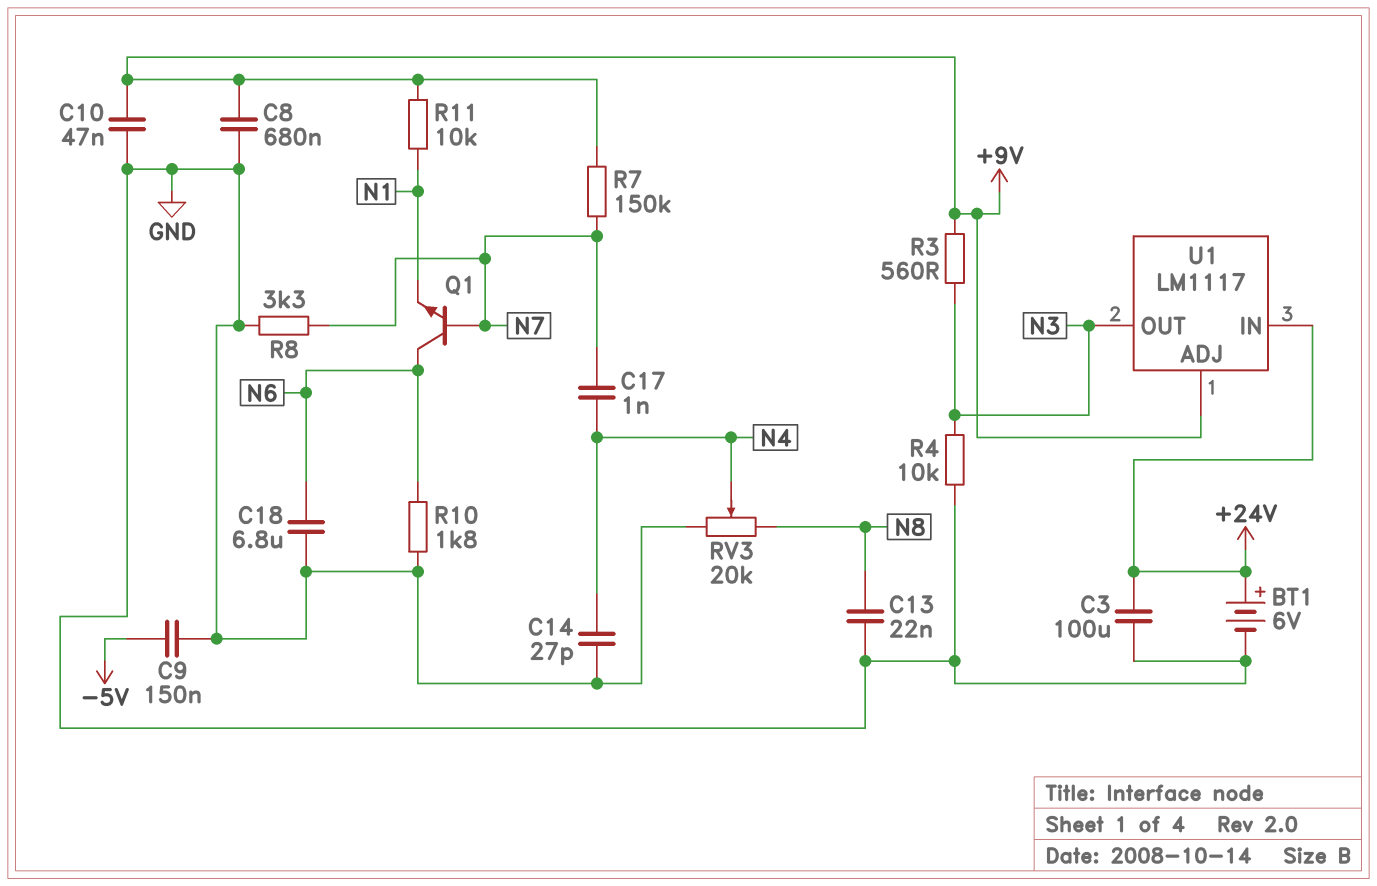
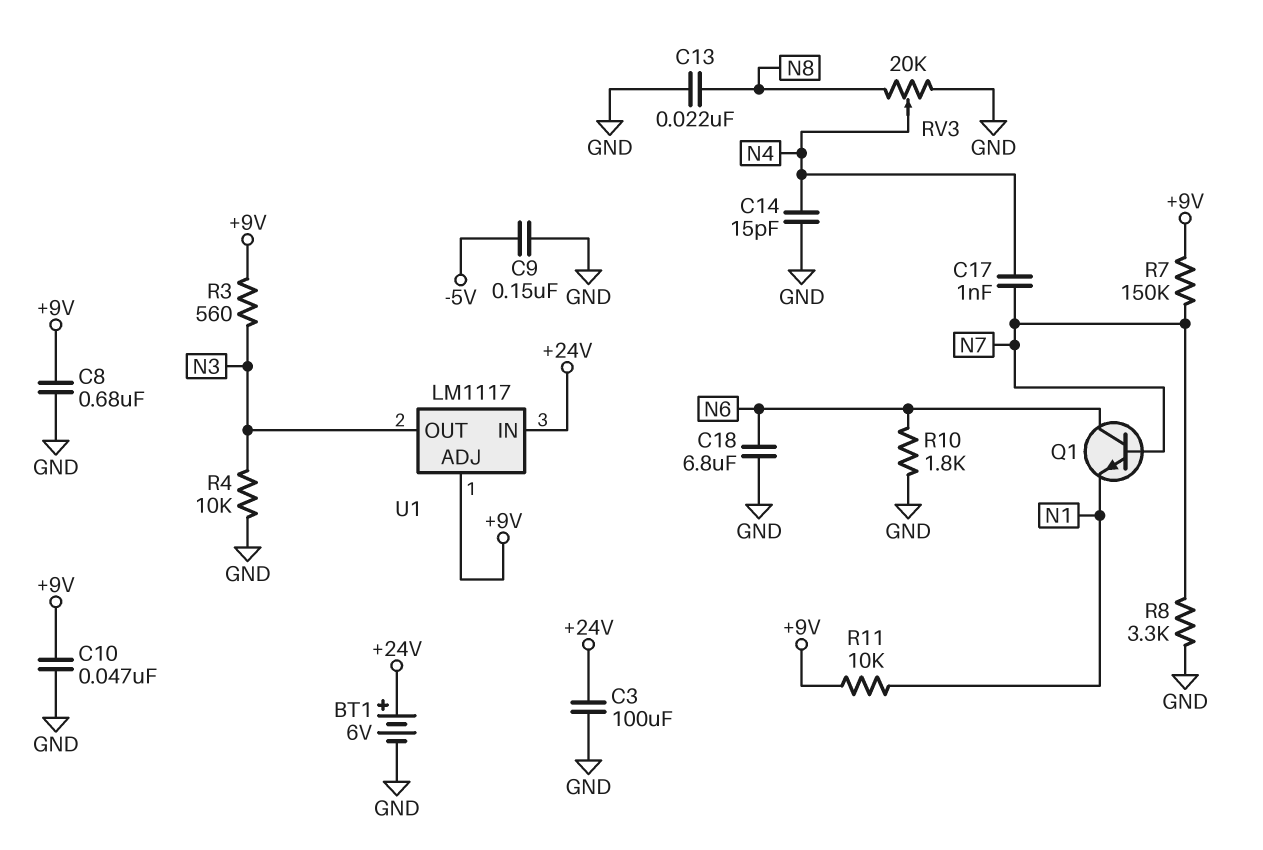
C14: 27pF (GND, N4) -> 15pF (GND, N4)

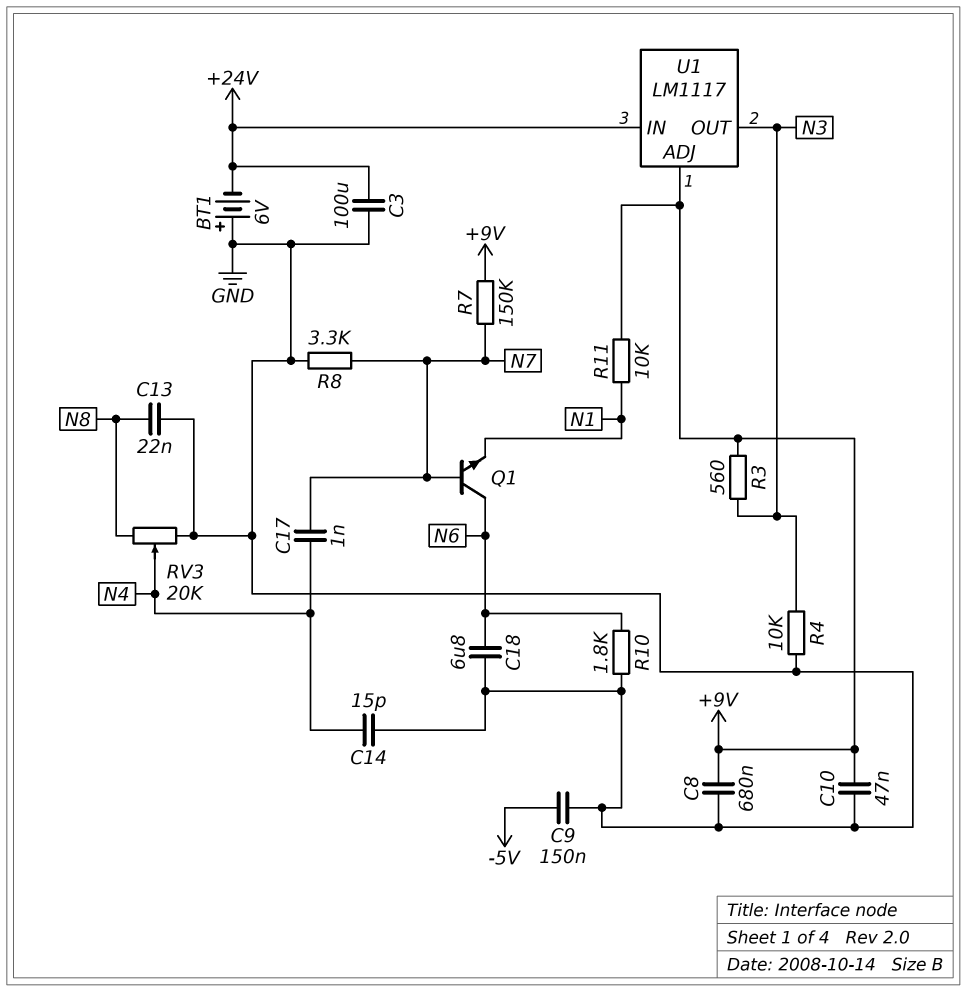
BT1: 6V (plus +24V, minus GND) -> 6V (plus GND, minus +24V)

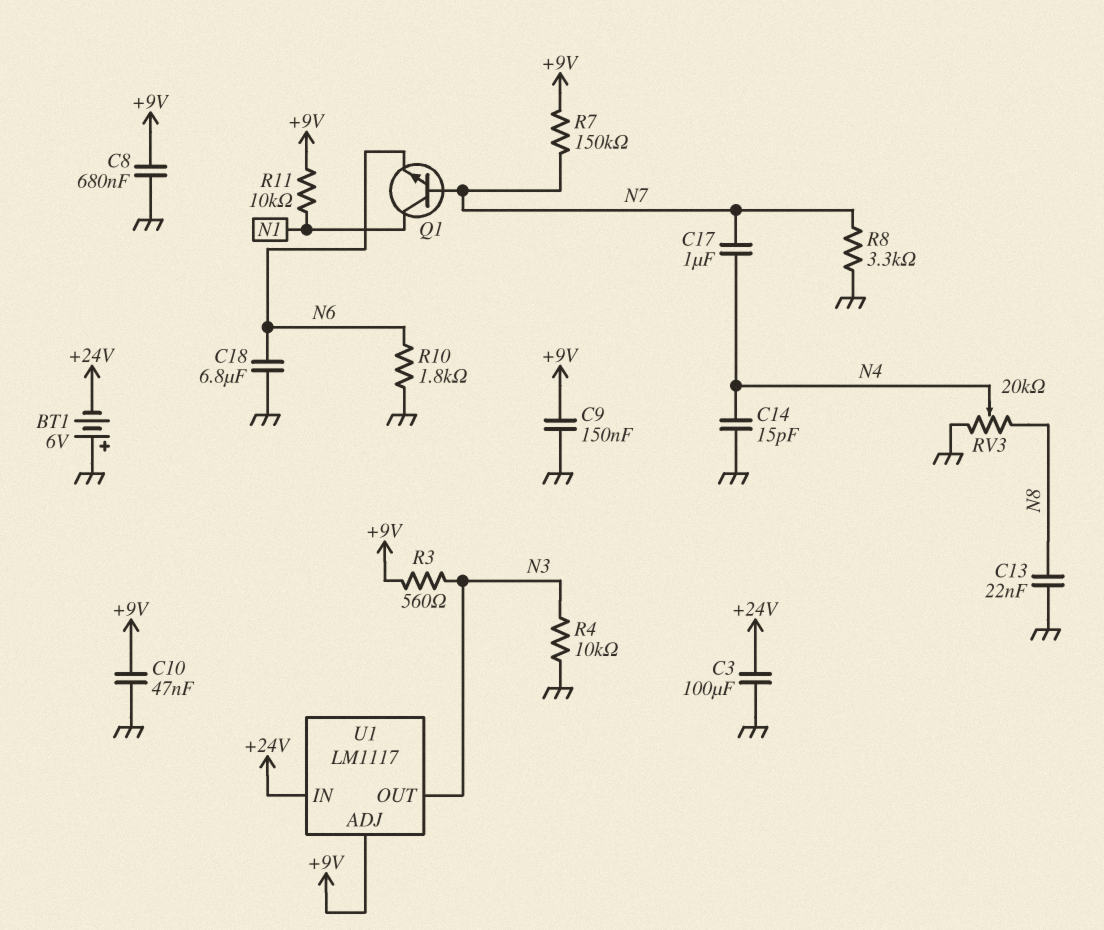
C9: 150nF (-5V, GND) -> 150nF (+9V, GND)
C17: 1nF (N4, N7) -> 1uF (N4, N7)
Q1: NPN (B N7, C N6, E N1) -> NPN (B N7, C N1, E N6)

